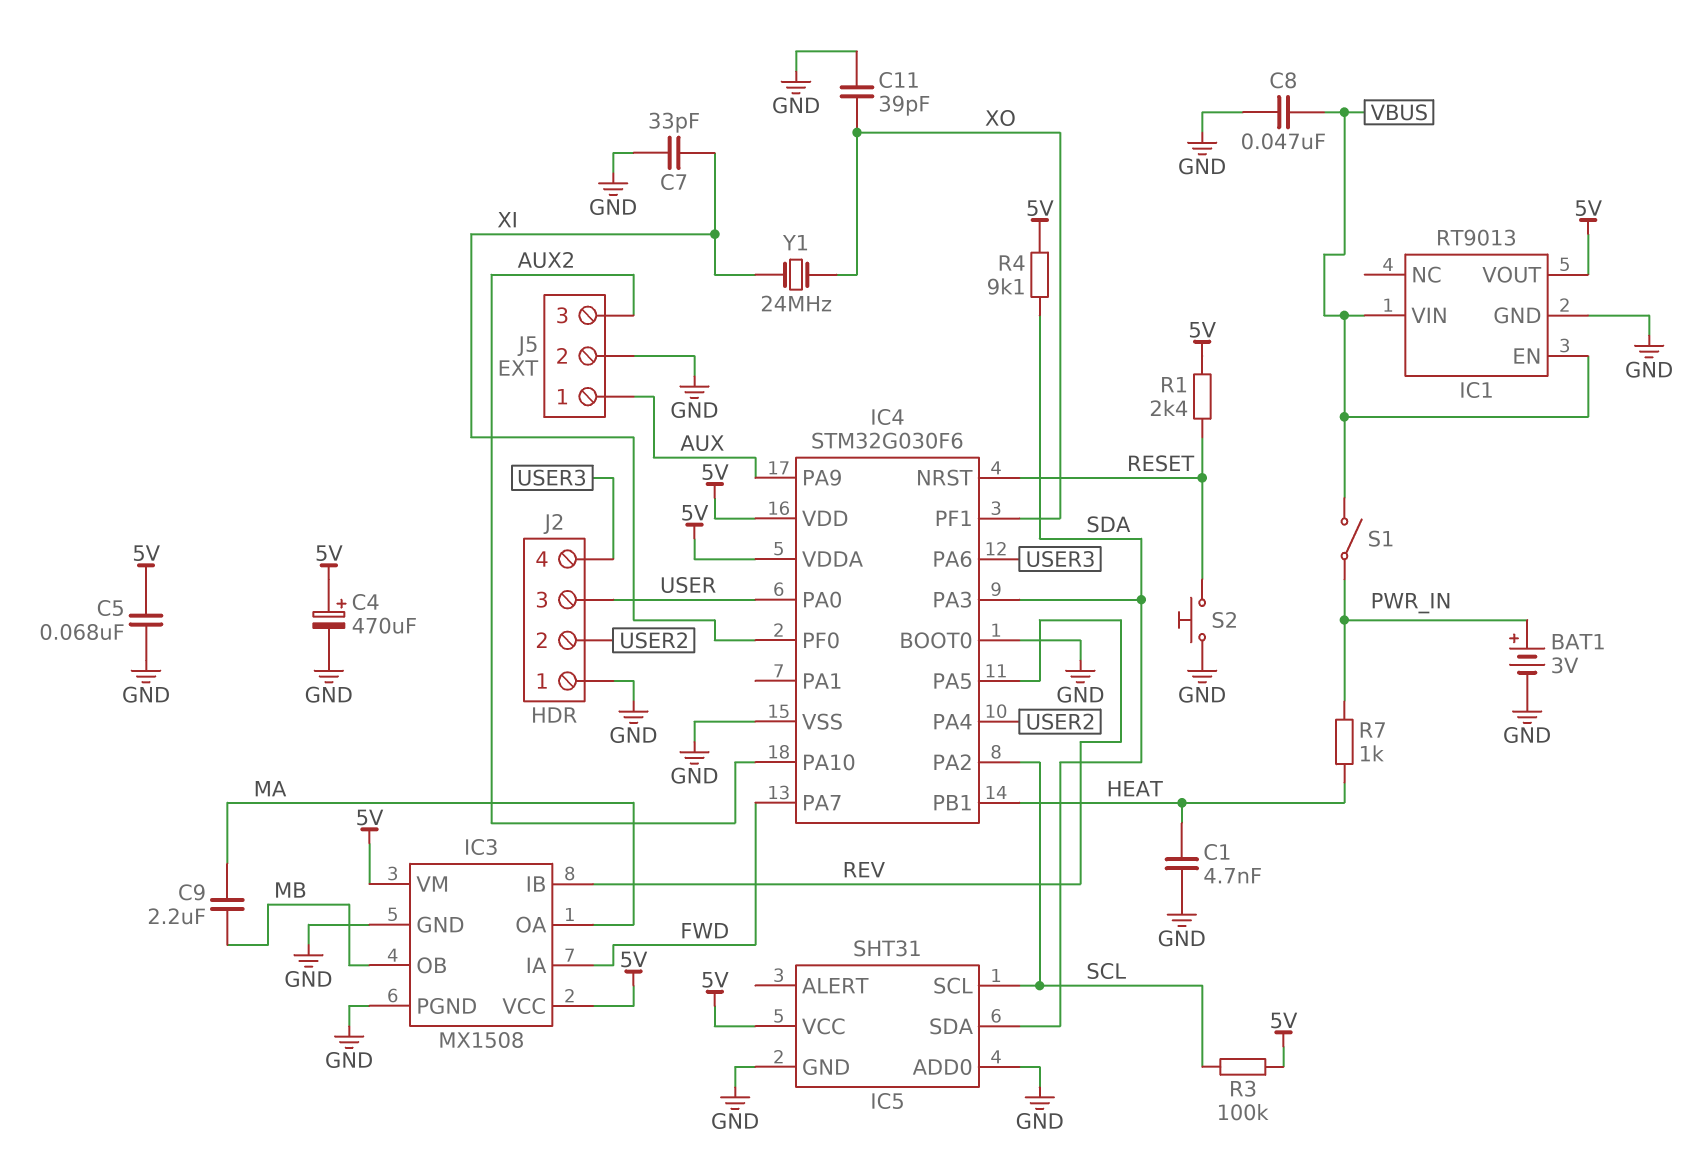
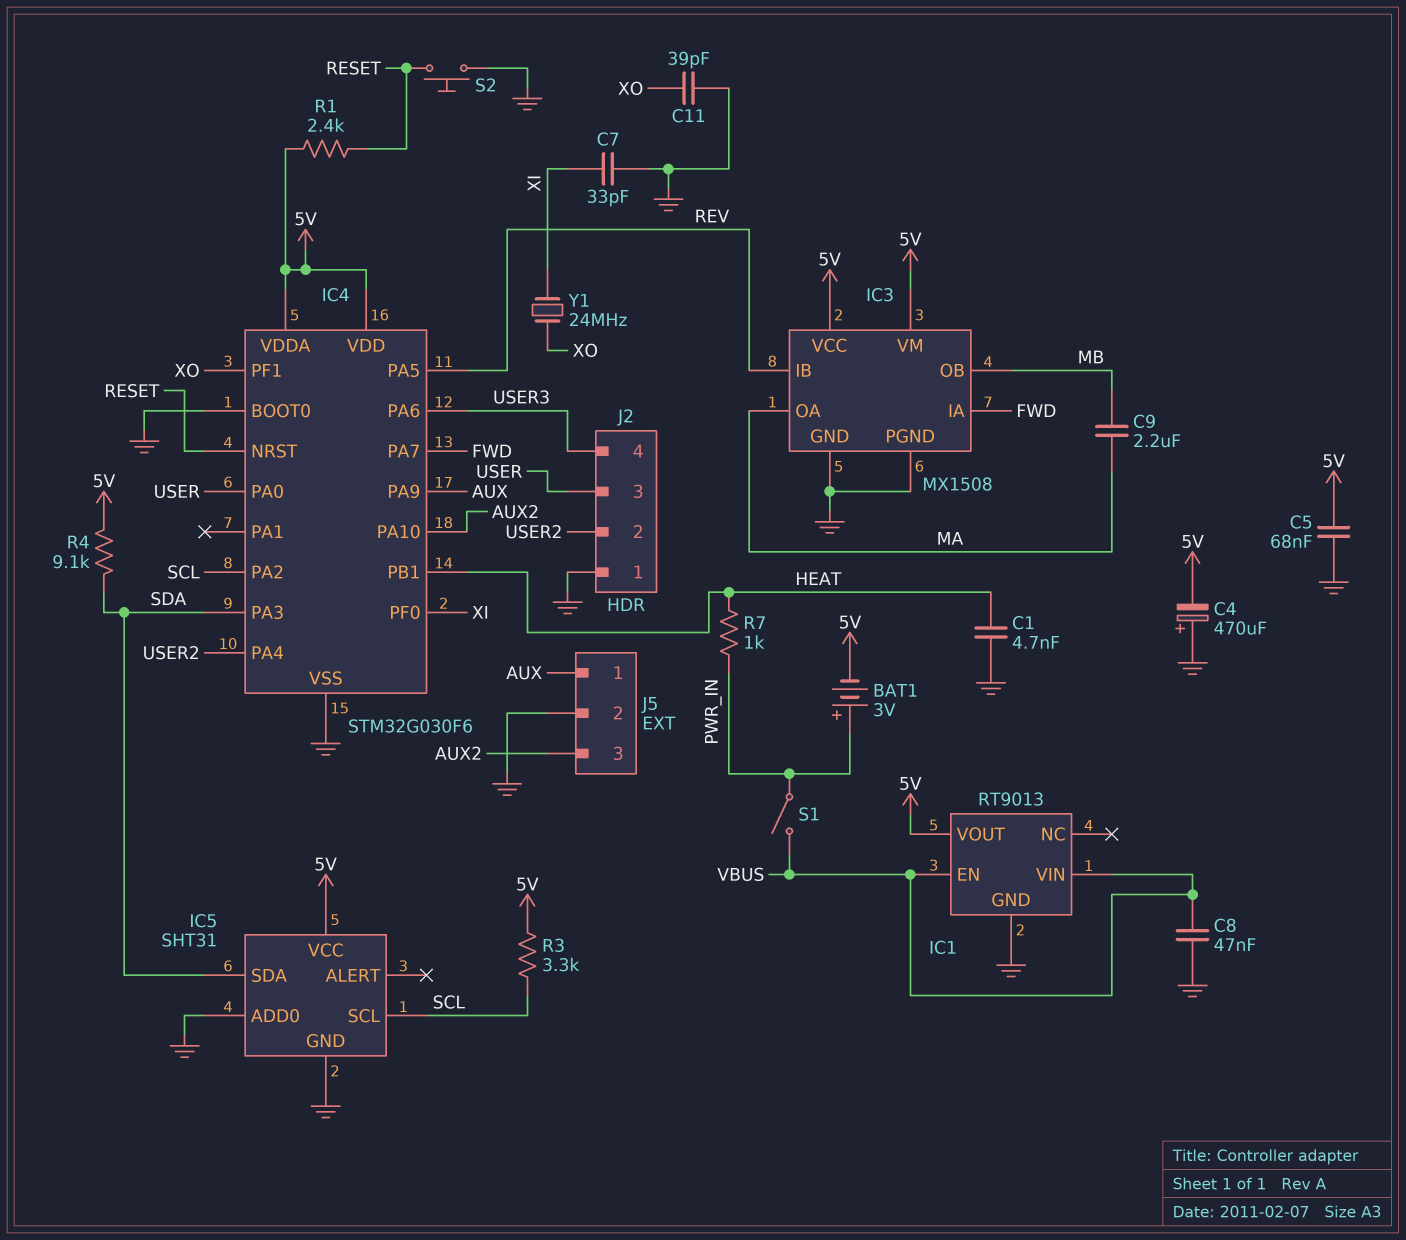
BAT1: 3V (plus PWR_IN, minus GND) -> 3V (plus PWR_IN, minus 5V)
C4: 470uF (plus 5V, minus GND) -> 470uF (plus GND, minus 5V)
R3: 100k (5V, SCL) -> 3.3k (5V, SCL)

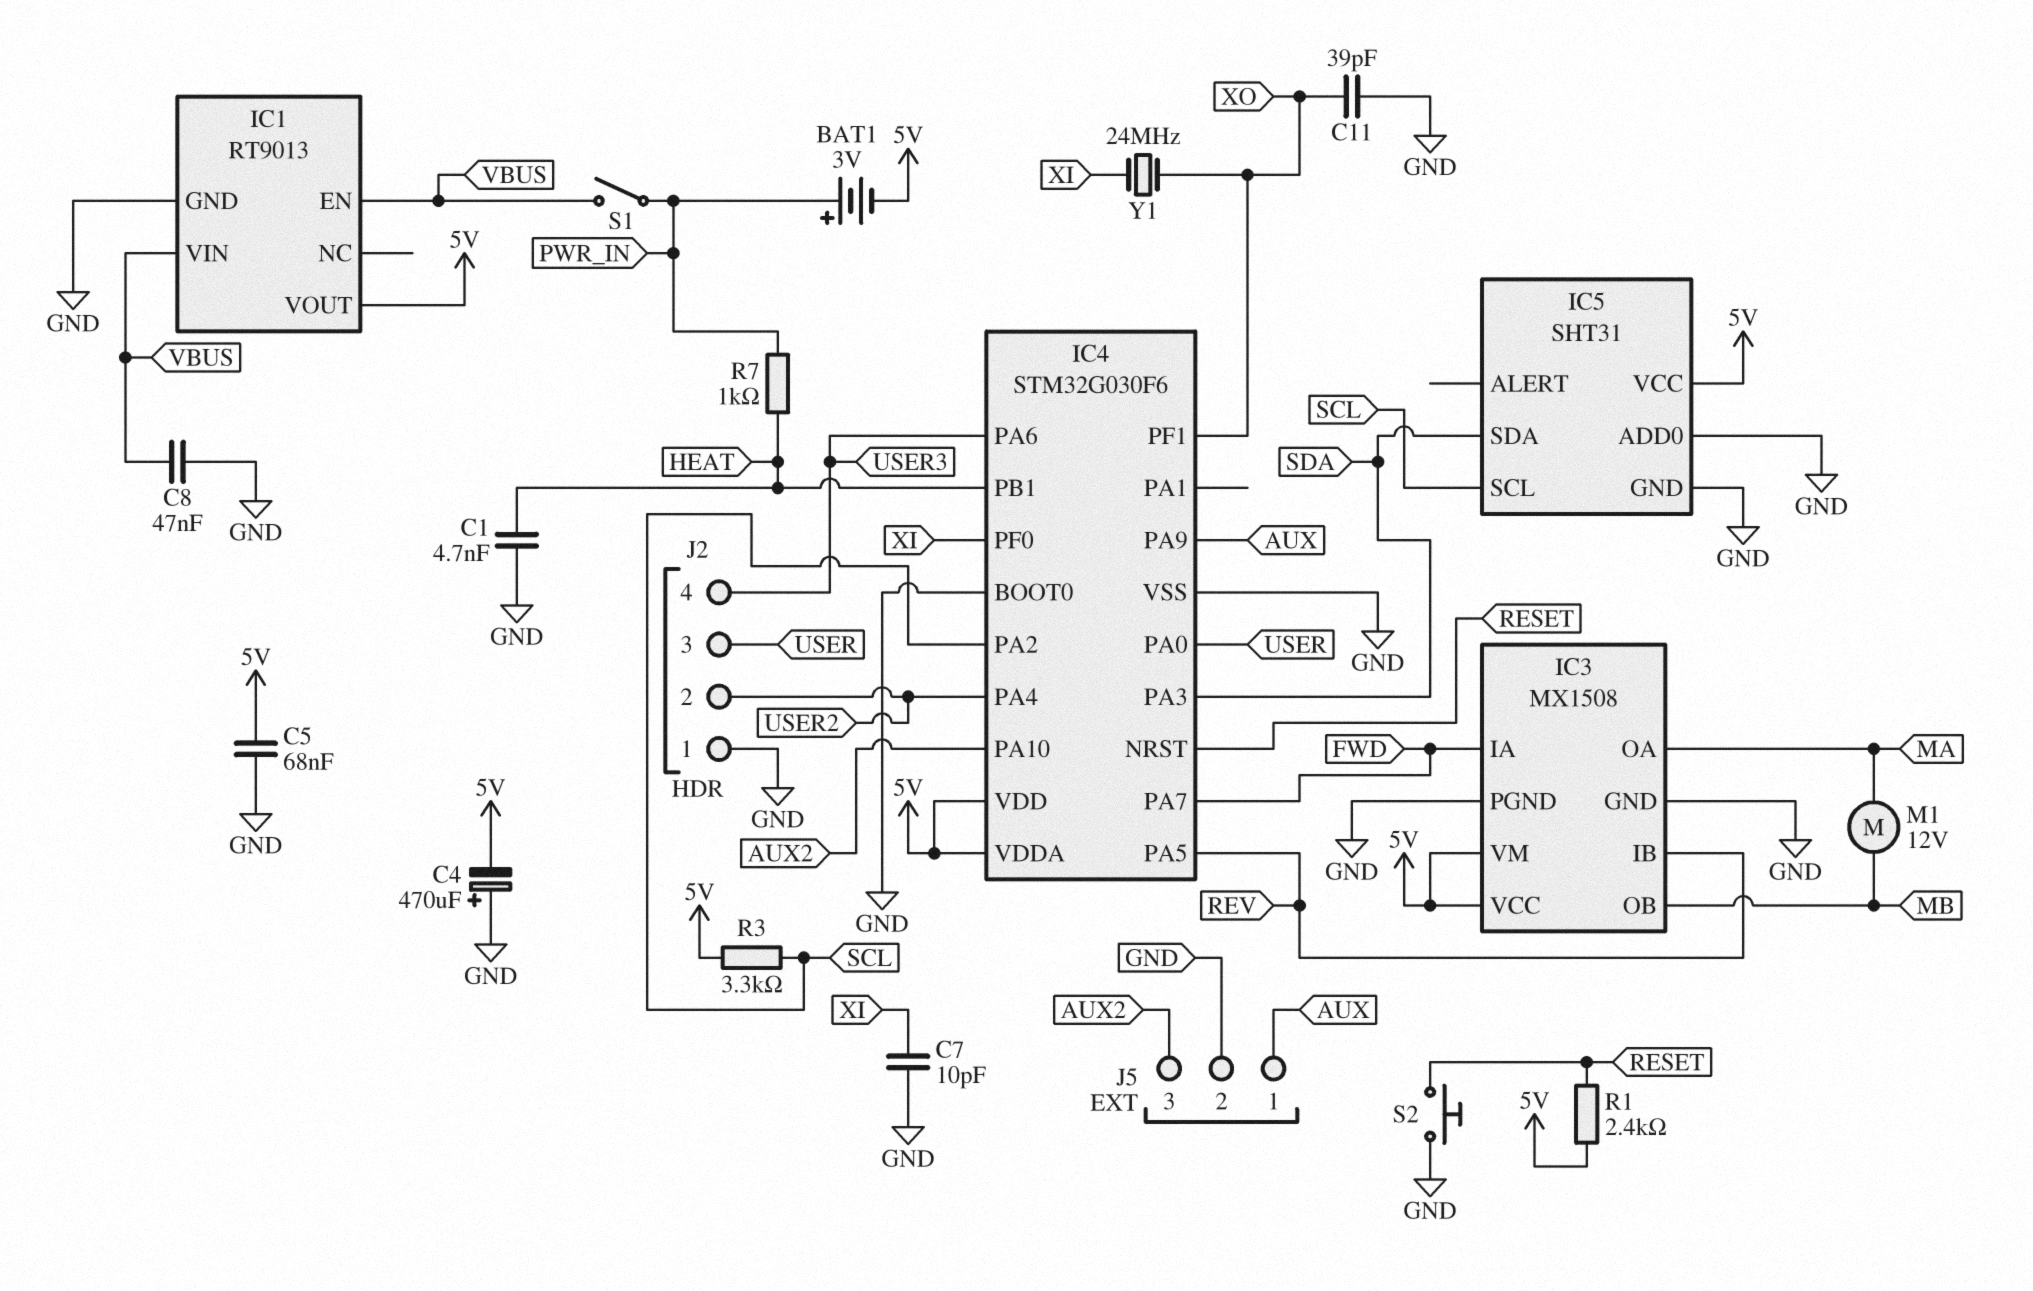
C7: 33pF (GND, XI) -> 10pF (GND, XI)
C9: 2.2uF (MA, MB) -> none
M1: none -> motor 12V (MA, MB)
R4: 9.1k (5V, SDA) -> none

